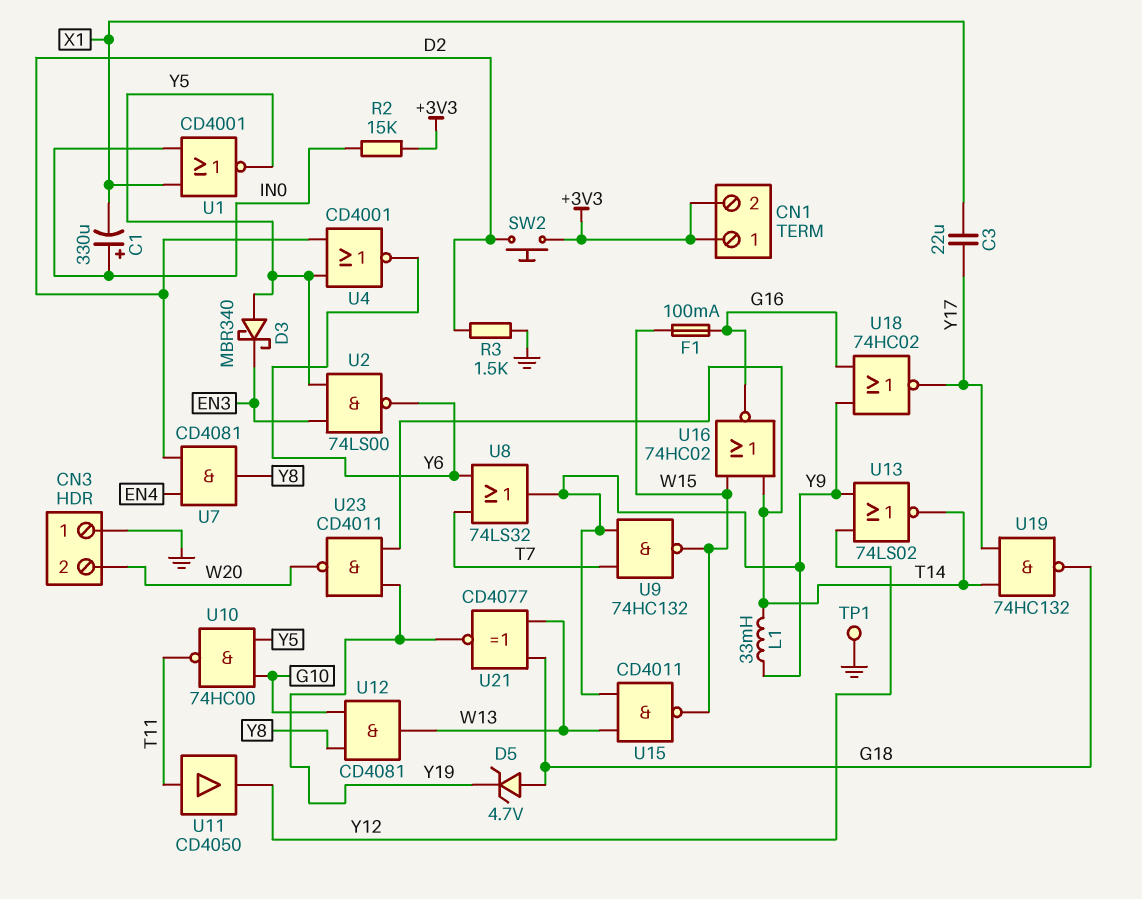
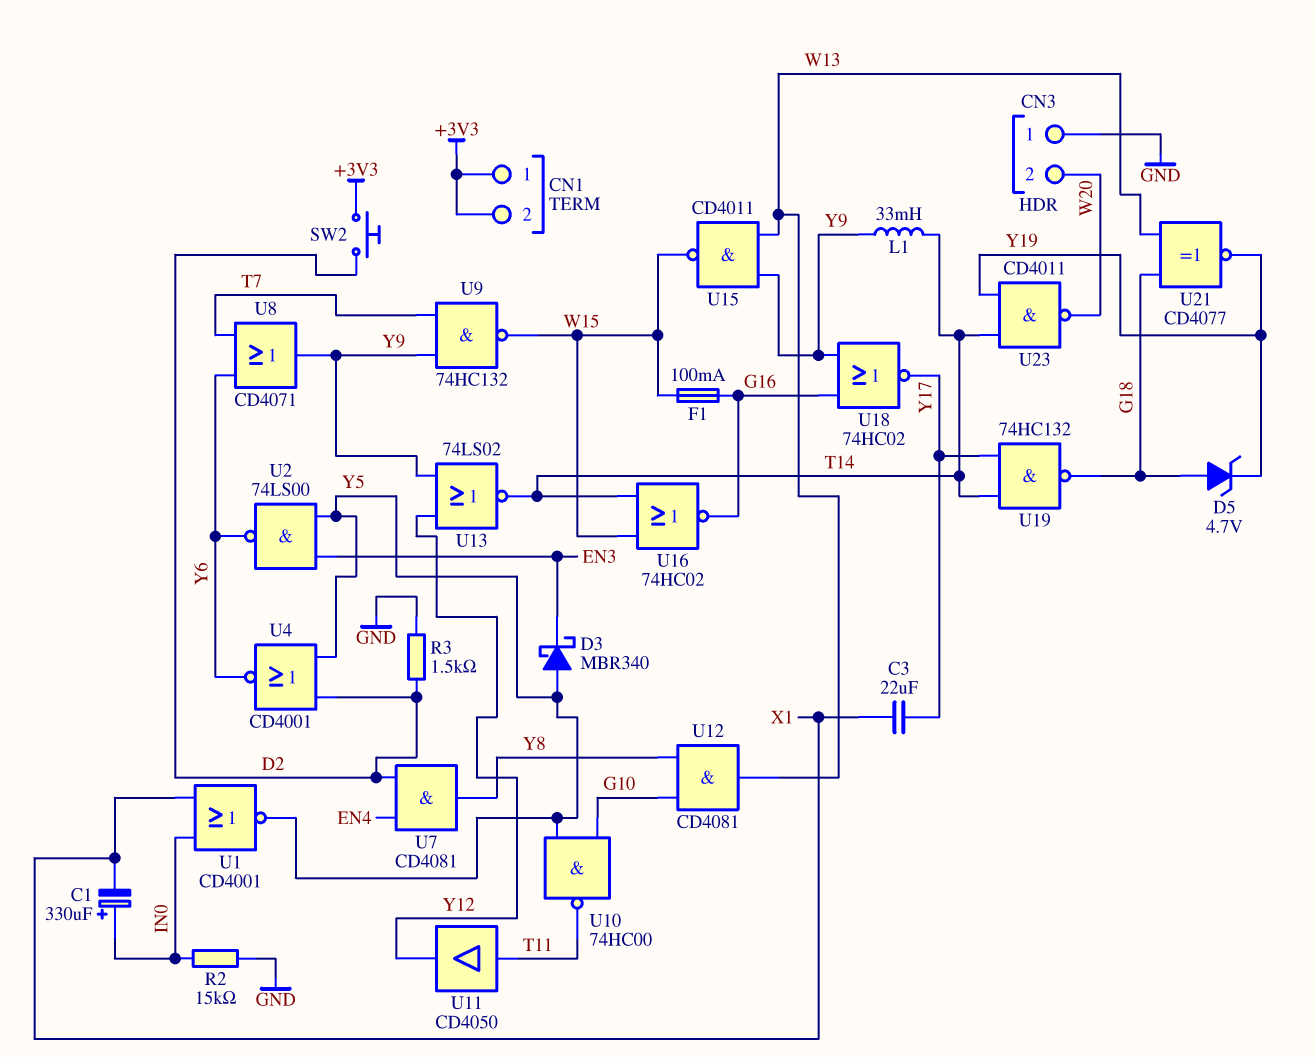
R2: 15k (+3V3, IN0) -> 15k (GND, IN0)
TP1: test point (GND) -> none
U8: OR 74LS32 (in T7, in Y6, out Y9) -> OR CD4071 (in T7, in Y6, out Y9)

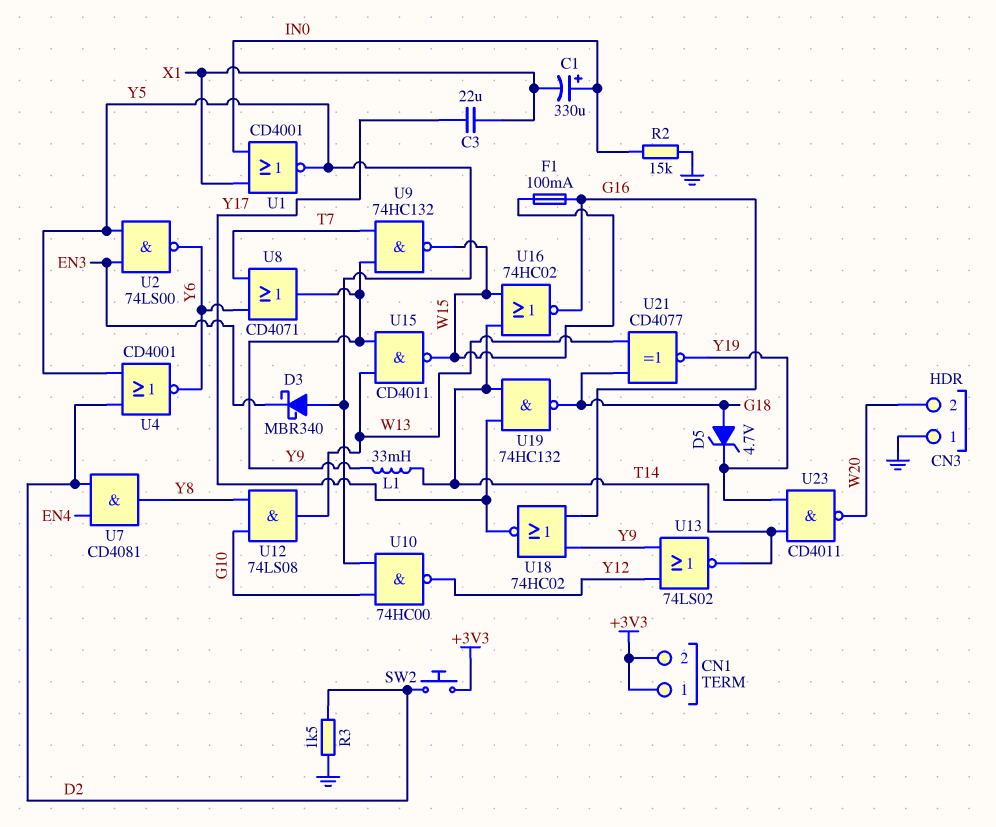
U10: NAND 74HC00 (in G10, in Y5, out T11) -> NAND 74HC00 (in G10, in Y5, out Y12)
U11: buffer CD4050 (in T11, out Y12) -> none
U12: AND CD4081 (in G10, in Y8, out W13) -> AND 74LS08 (in G10, in Y8, out W13)

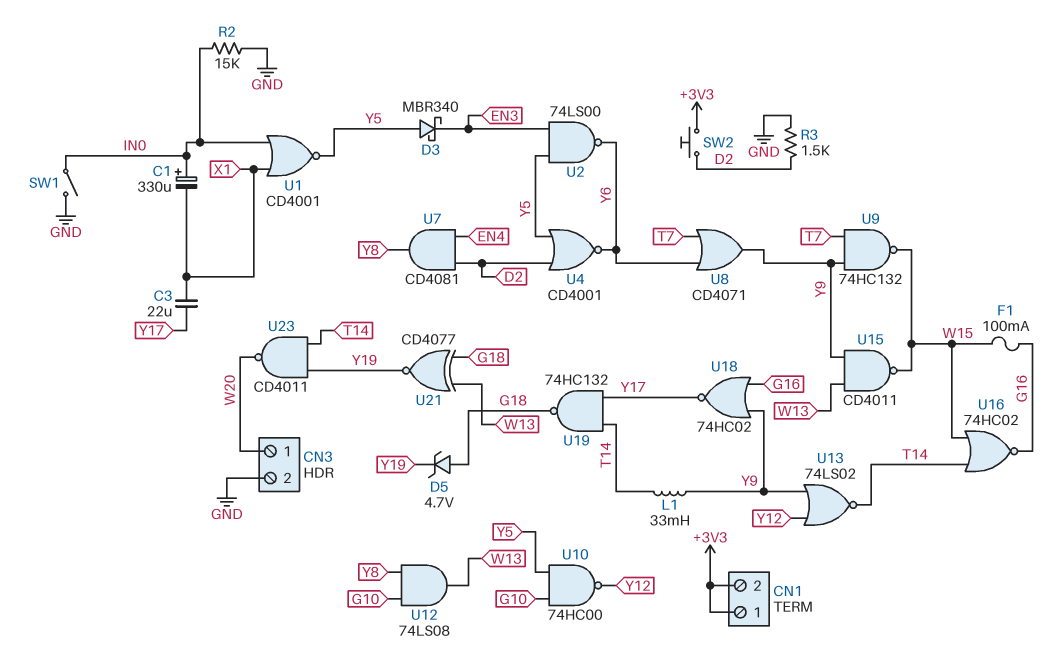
CN3 pin 1: GND -> W20
CN3 pin 2: W20 -> GND
SW1: none -> switch (GND, IN0)

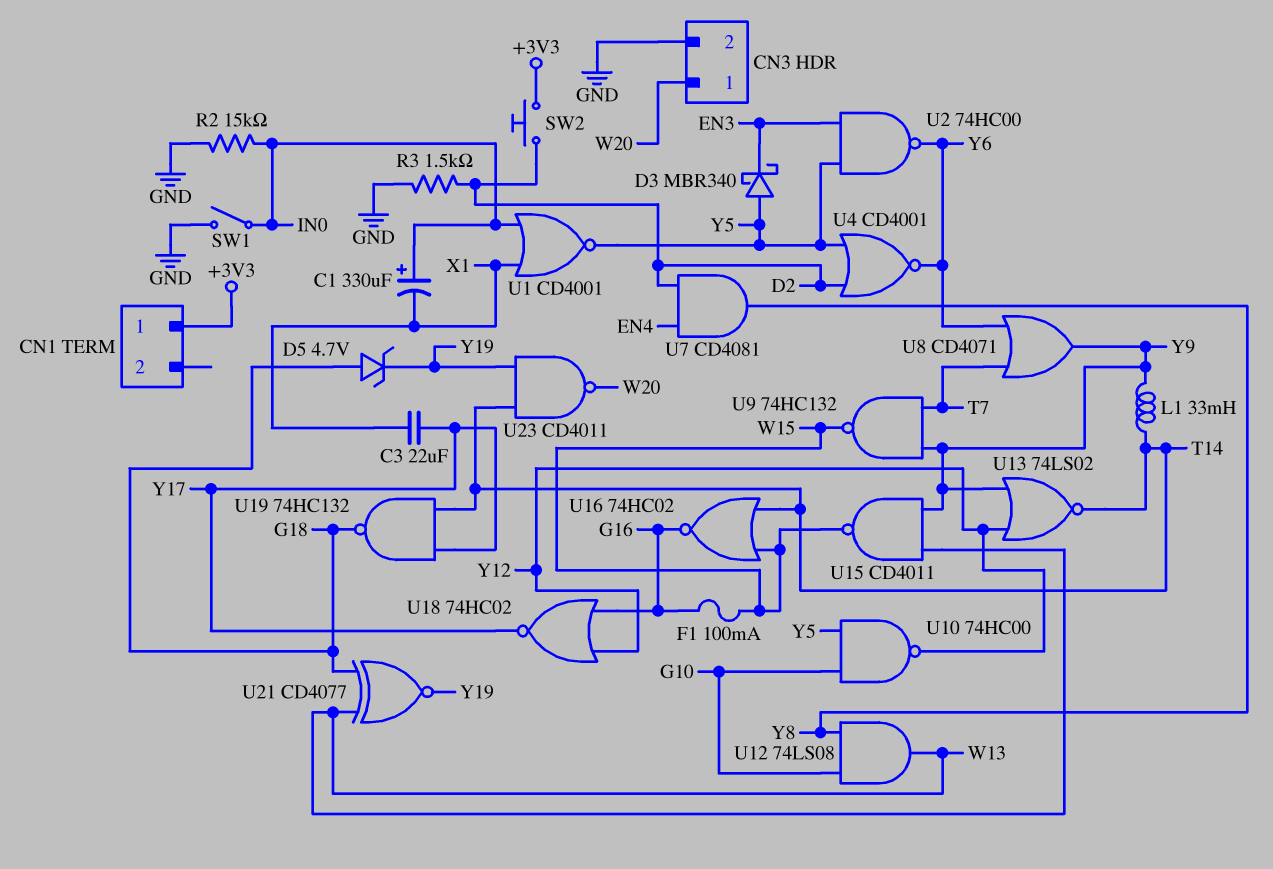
CN1 pin 2: +3V3 -> none
U2: NAND 74LS00 (in EN3, in Y5, out Y6) -> NAND 74HC00 (in EN3, in Y5, out Y6)
U18: NOR 74HC02 (in G16, in Y9, out Y17) -> NOR 74HC02 (in G16, in Y12, out Y17)

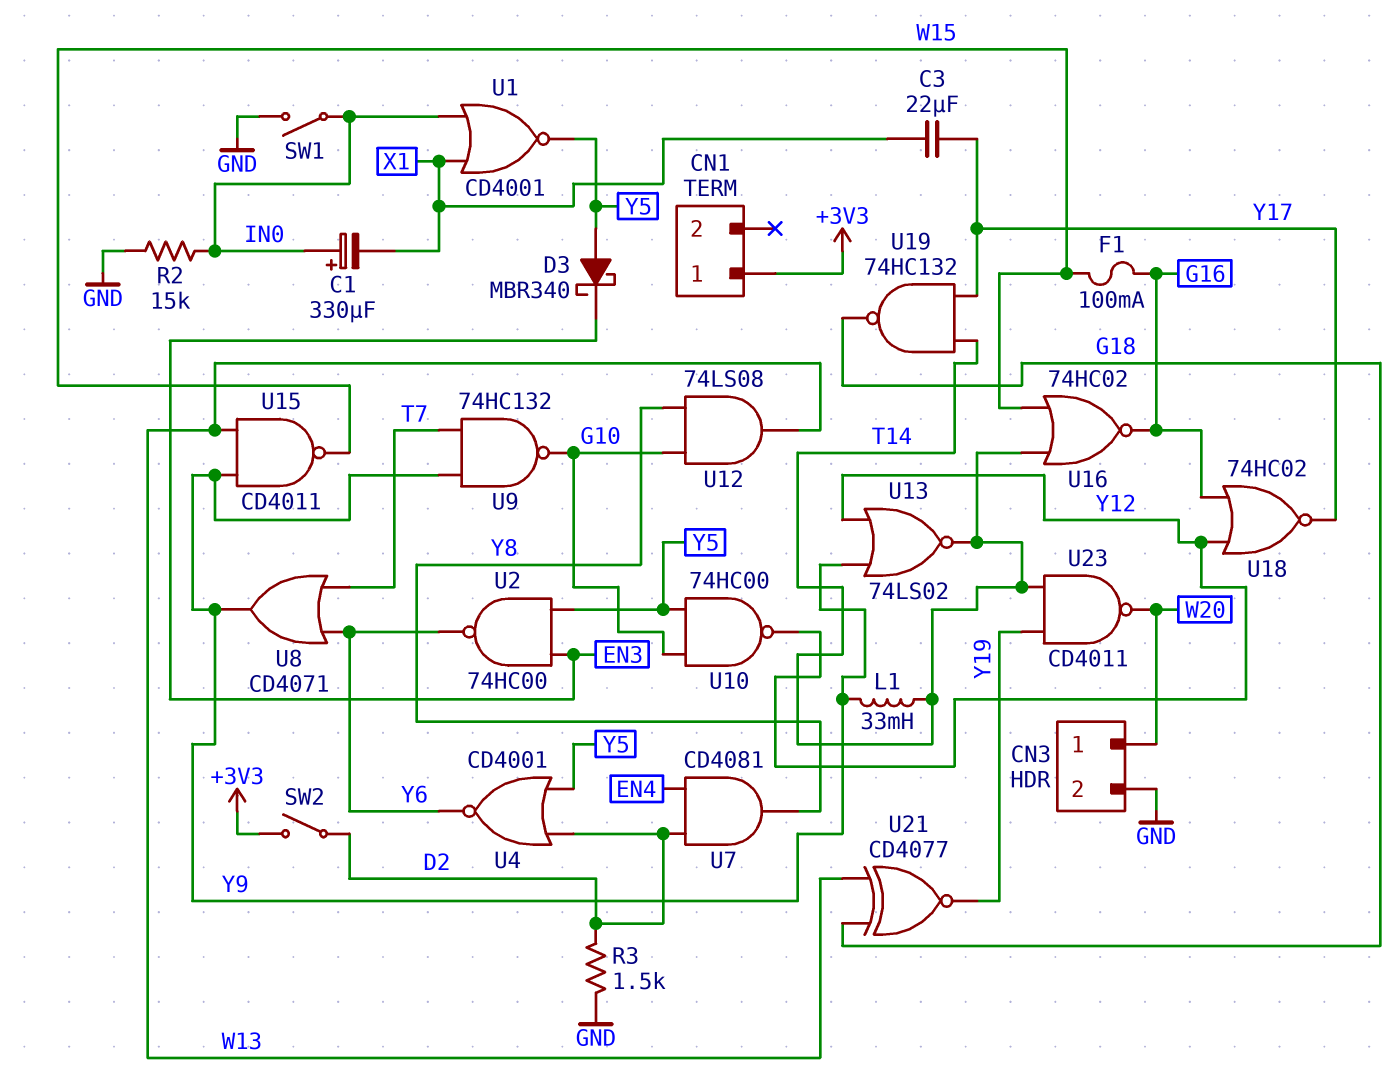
D5: zener 4.7V (A G18, K Y19) -> none
SW2: button (+3V3, D2) -> switch (+3V3, D2)
U9: NAND 74HC132 (in T7, in Y9, out W15) -> NAND 74HC132 (in T7, in Y9, out G10)

